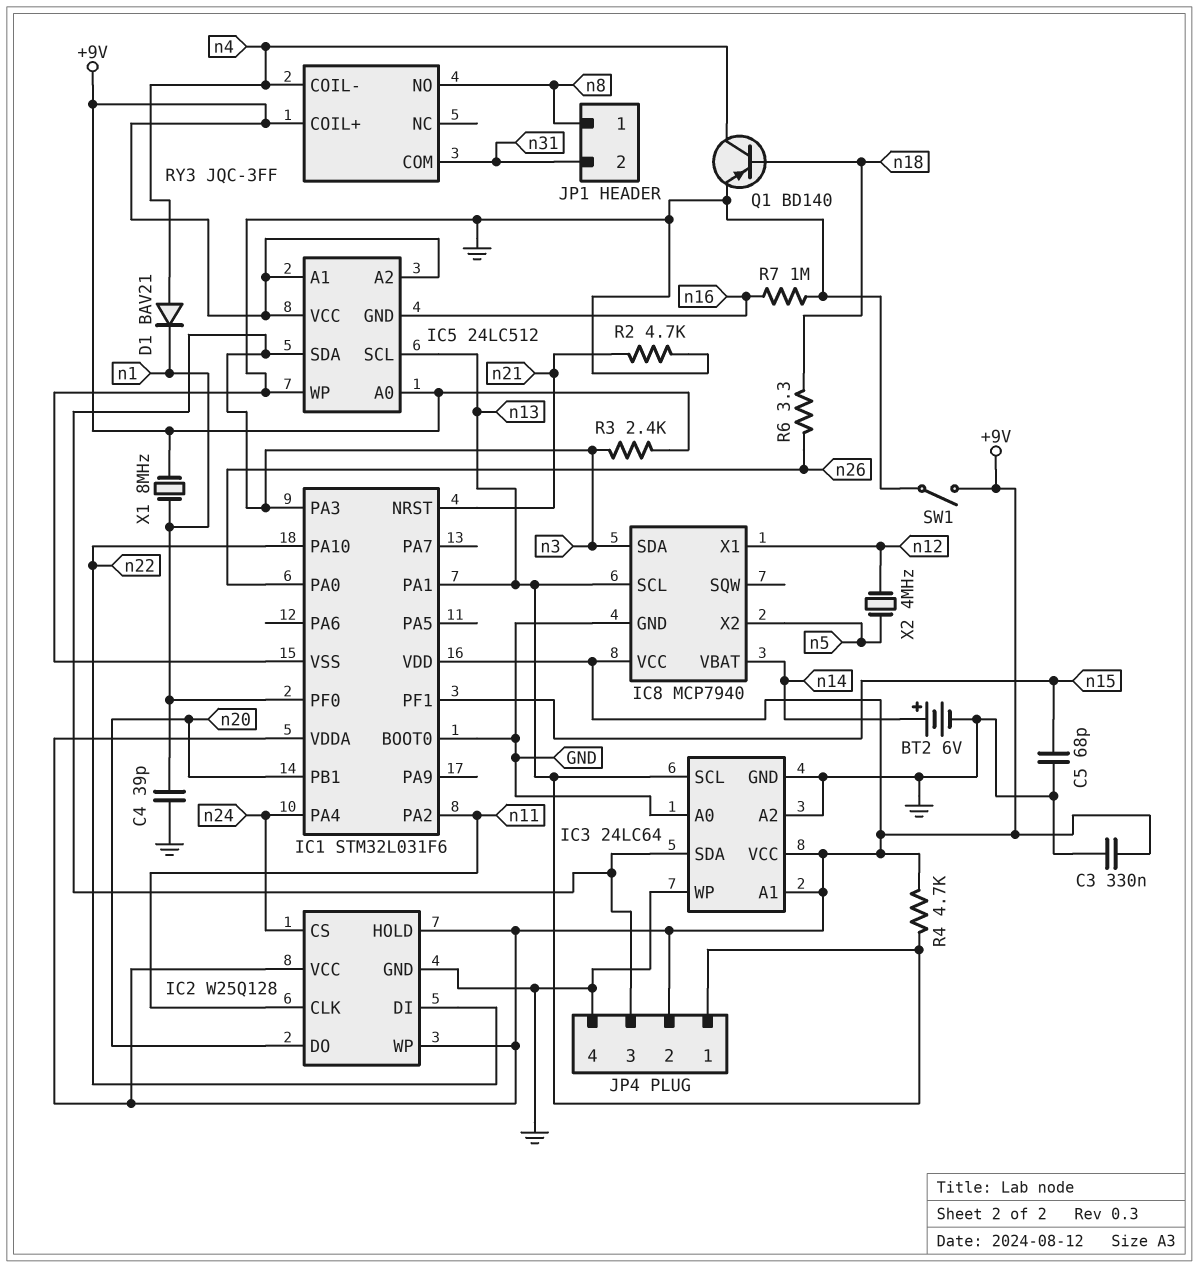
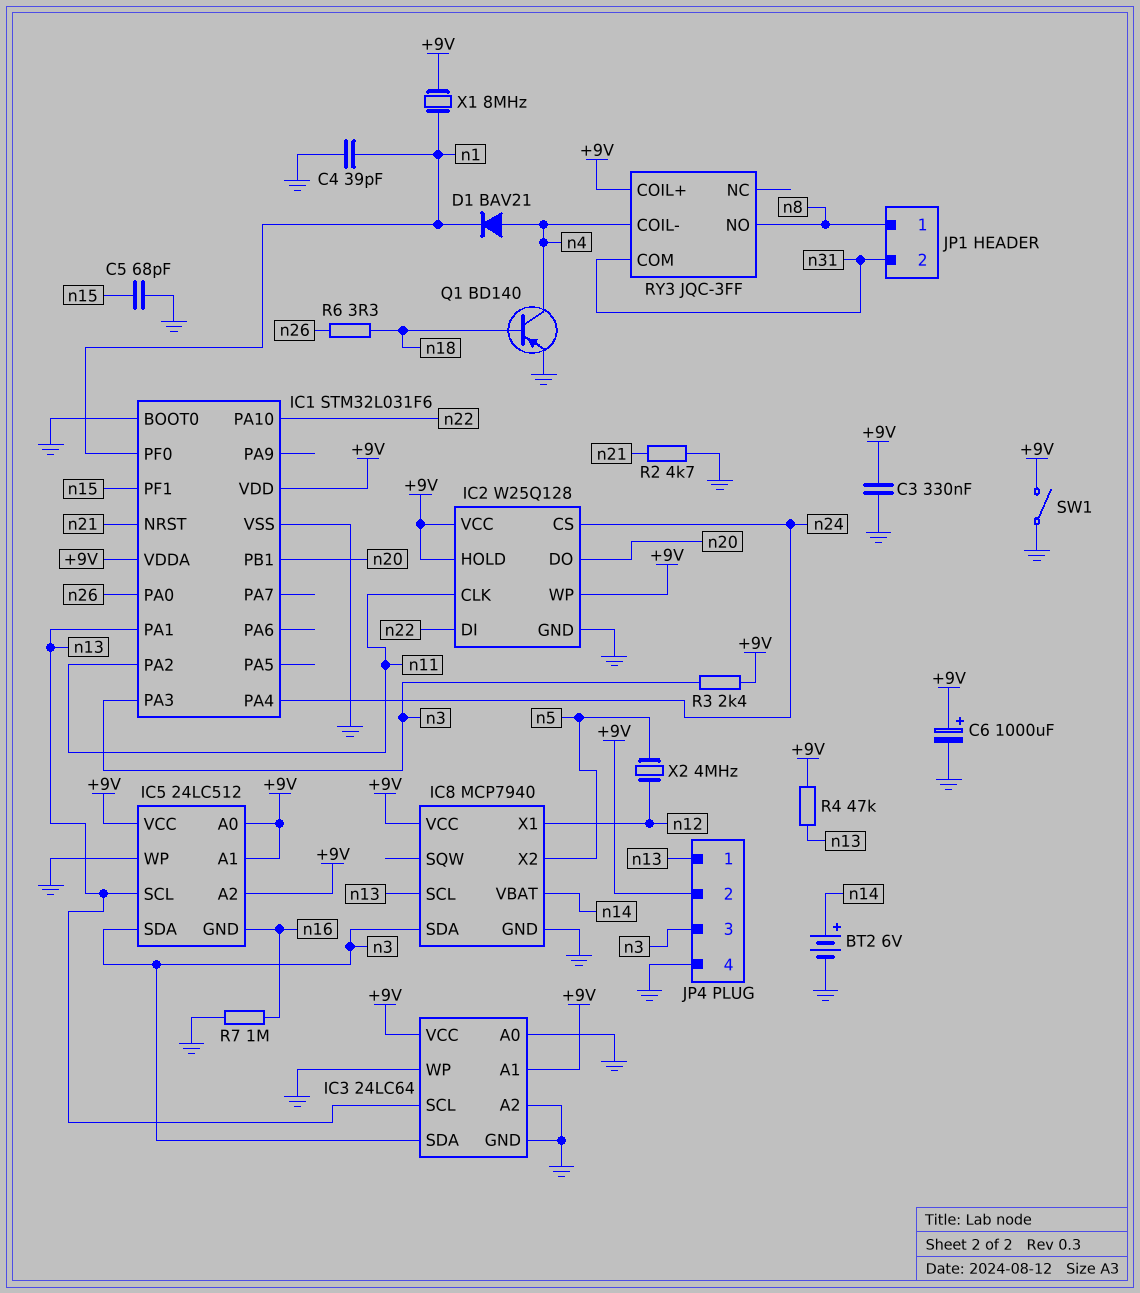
C6: none -> 1000uF (plus +9V, minus GND)
R4: 4.7k (+9V, n13) -> 47k (+9V, n13)

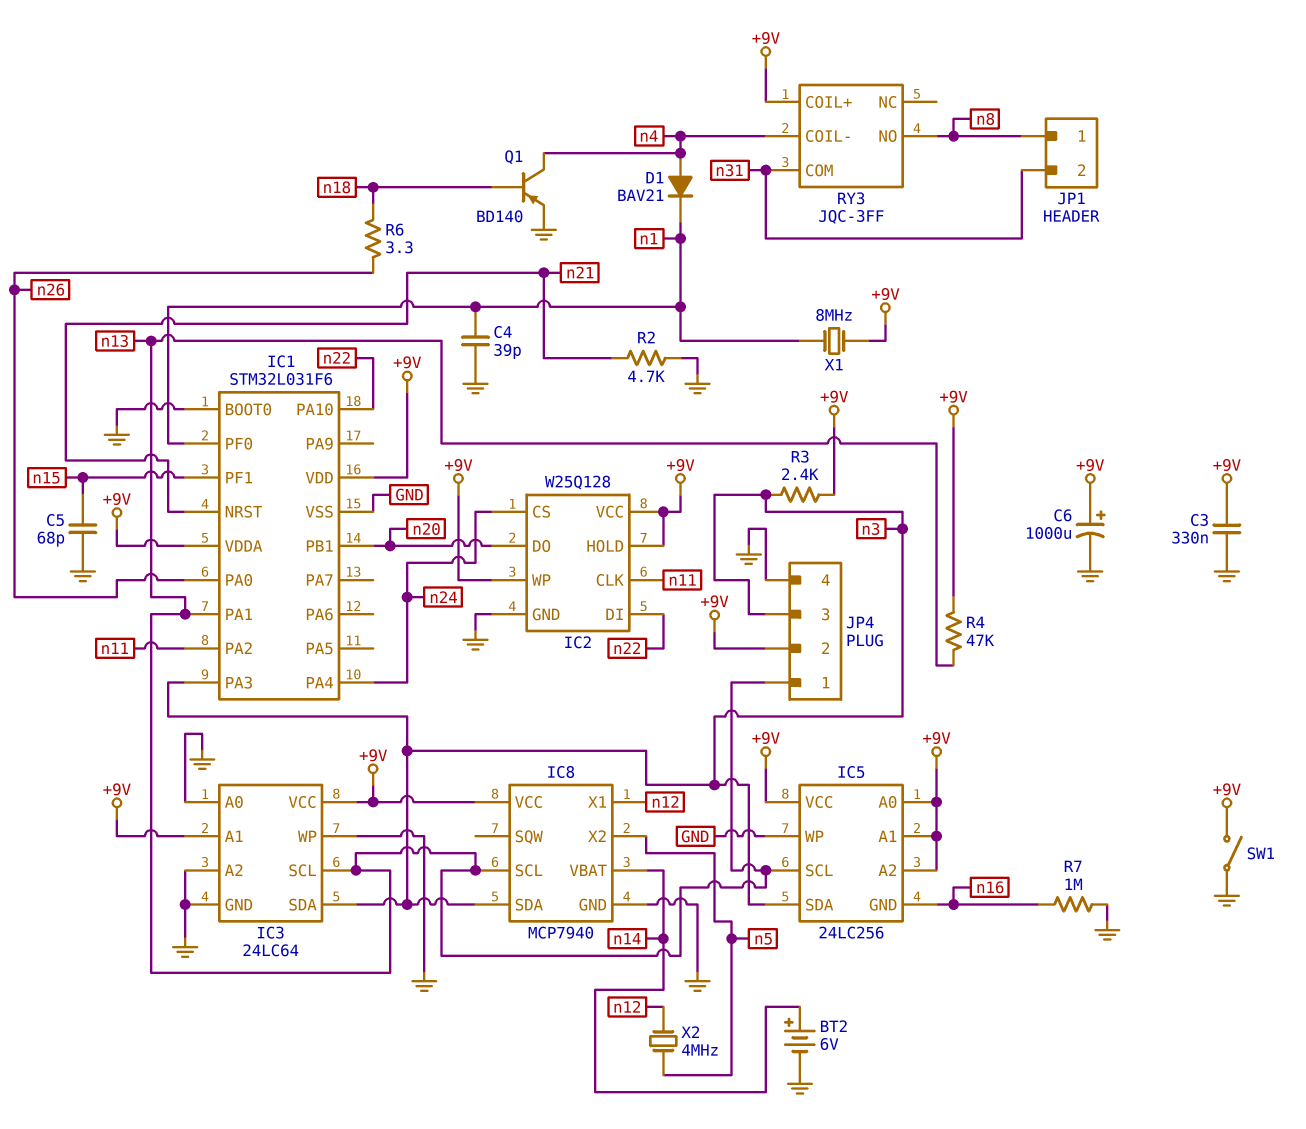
IC5: 24LC512 -> 24LC256

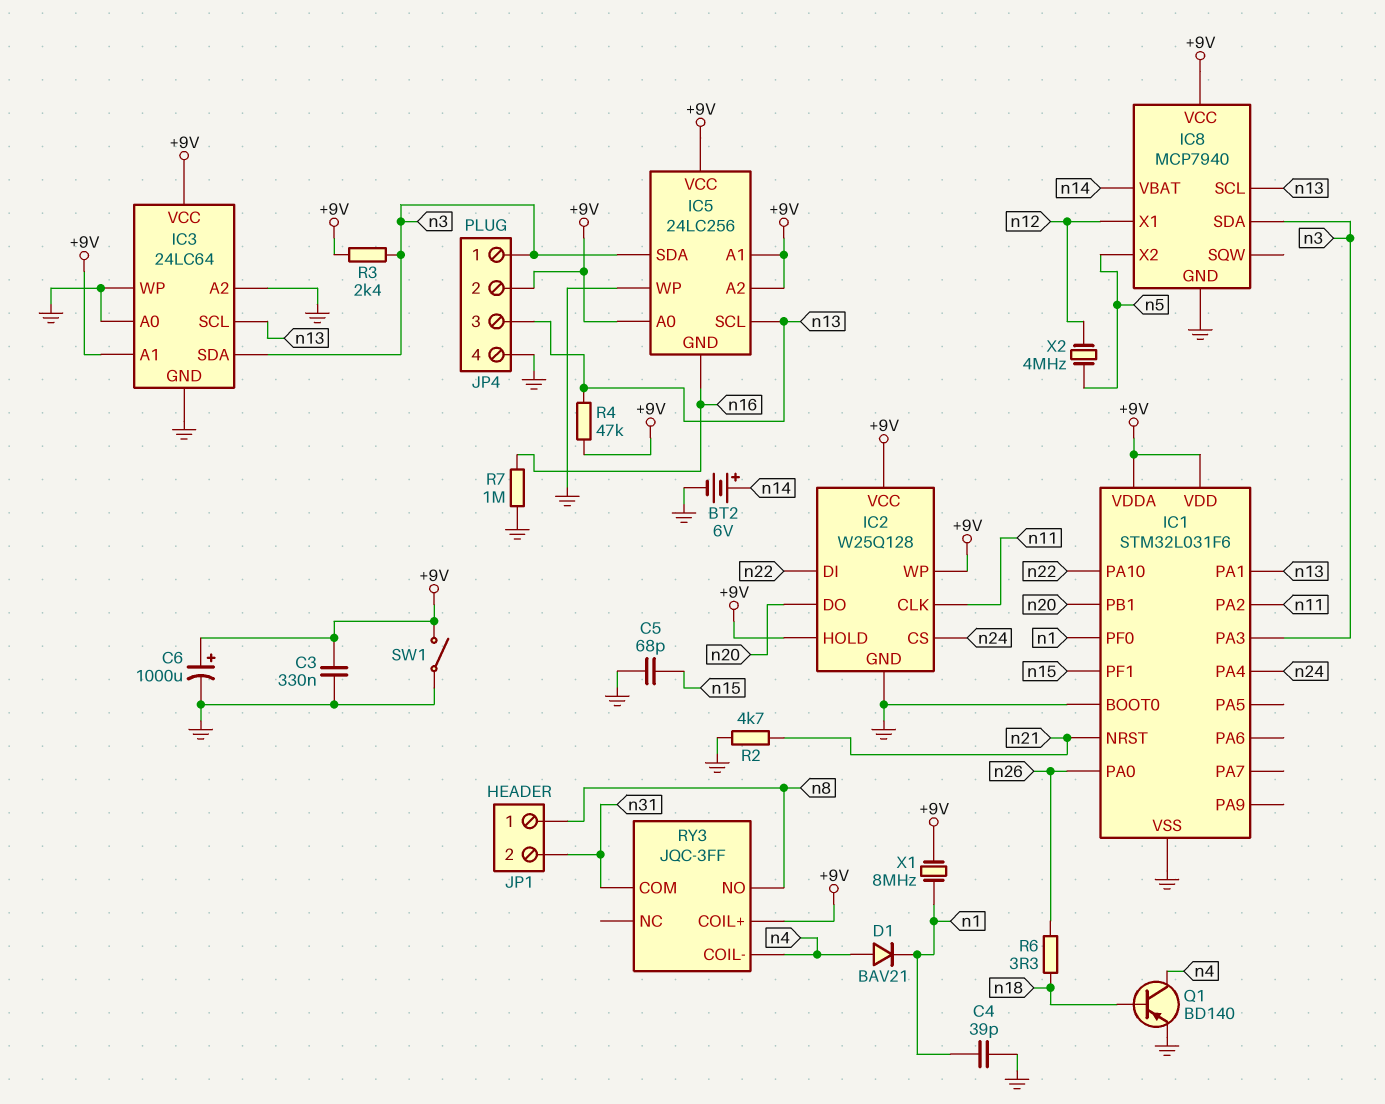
JP4 pin 1: n13 -> n3
JP4 pin 3: n3 -> n13

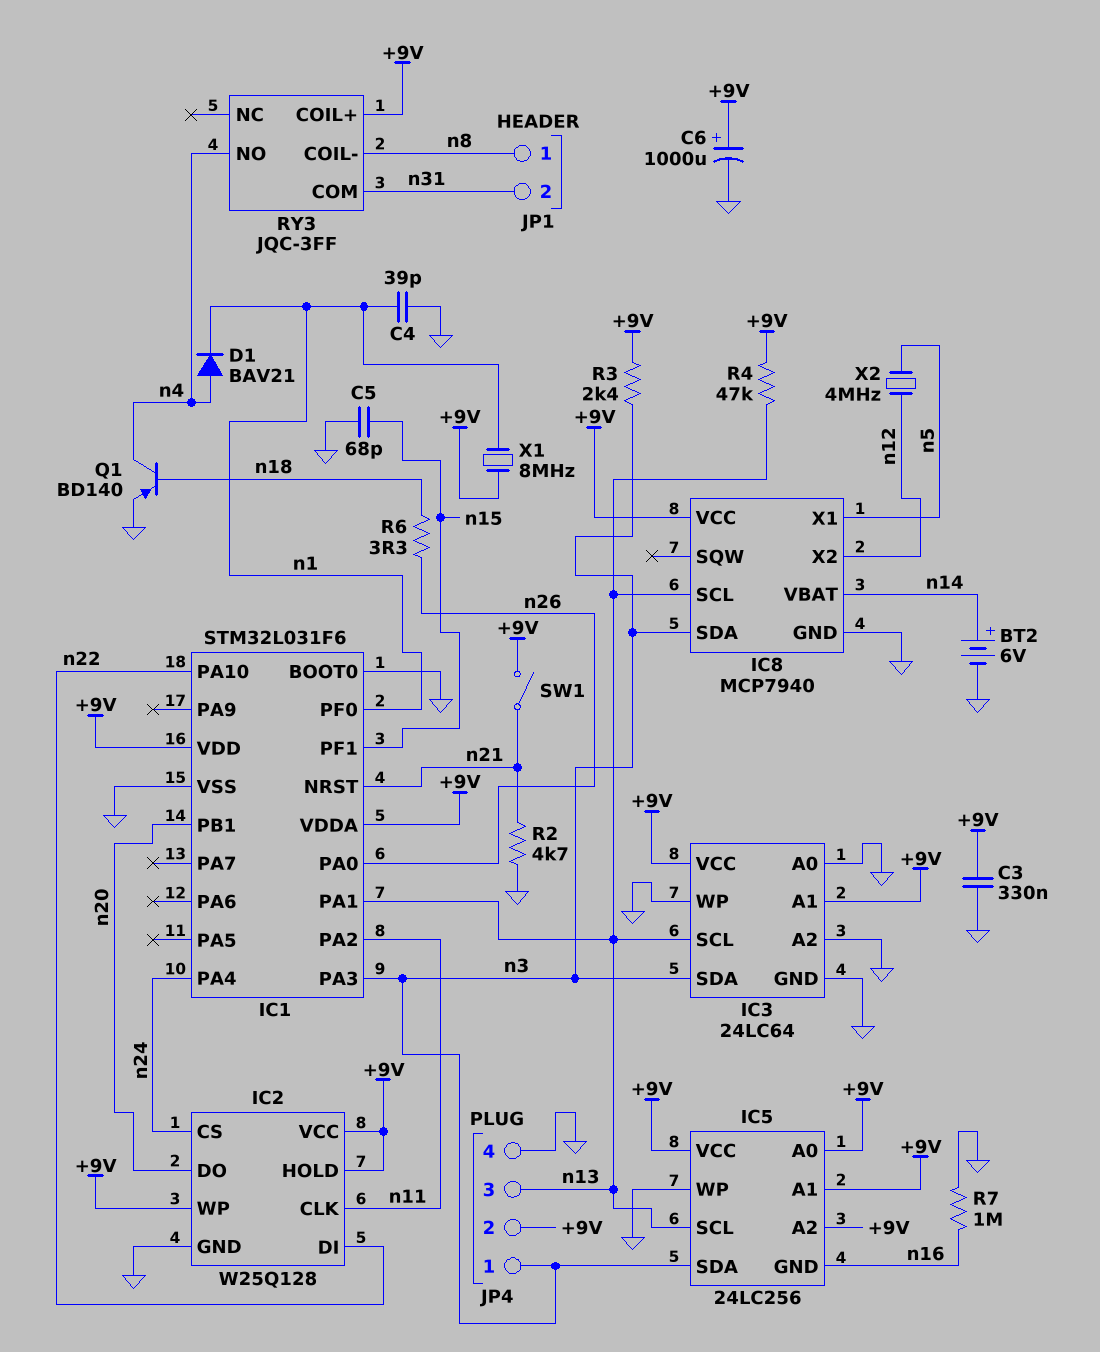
IC8 pin X1: n12 -> n5
IC8 pin X2: n5 -> n12
RY3 pin COIL-: n4 -> n8
RY3 pin NO: n8 -> n4
SW1: switch (+9V, GND) -> switch (+9V, n21)

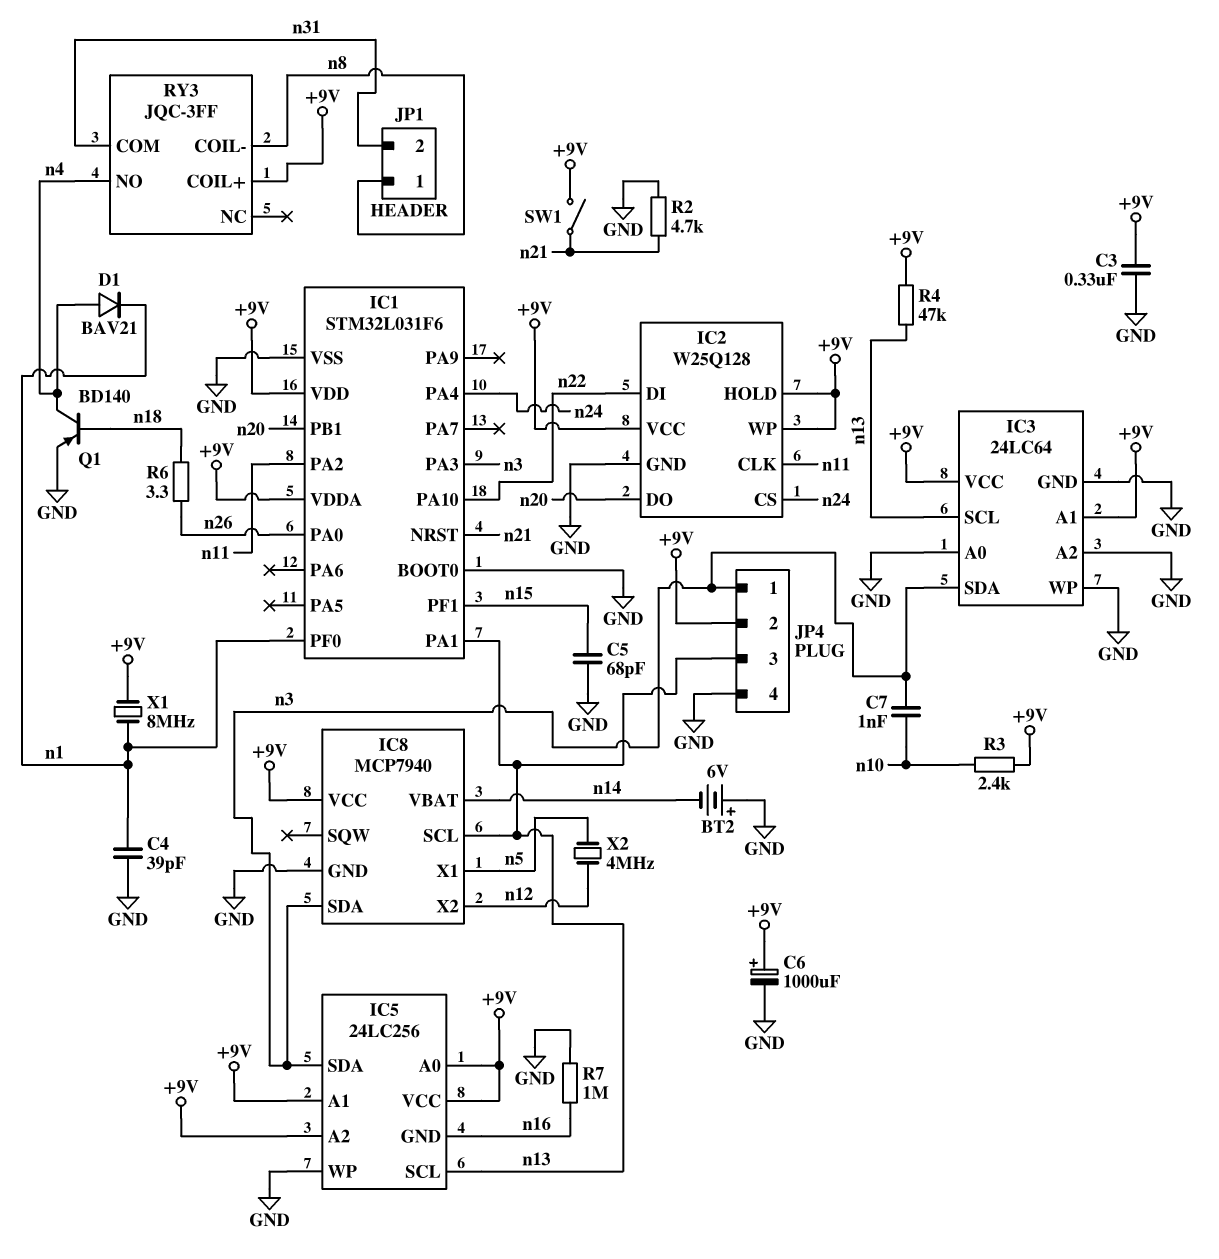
BT2: 6V (plus n14, minus GND) -> 6V (plus GND, minus n14)
C7: none -> 1nF (n3, n10)
R3: 2.4k (+9V, n3) -> 2.4k (+9V, n10)

